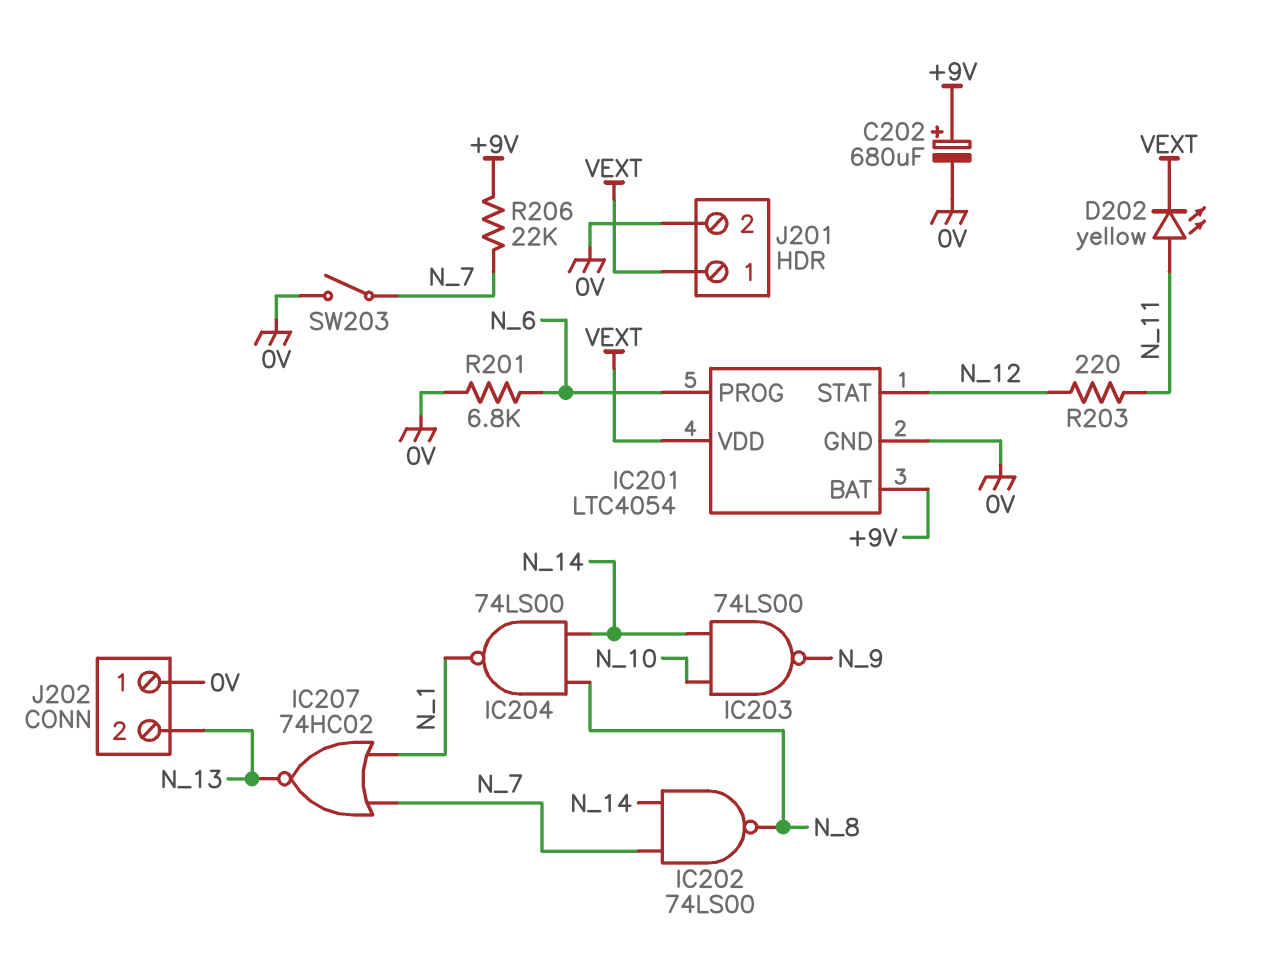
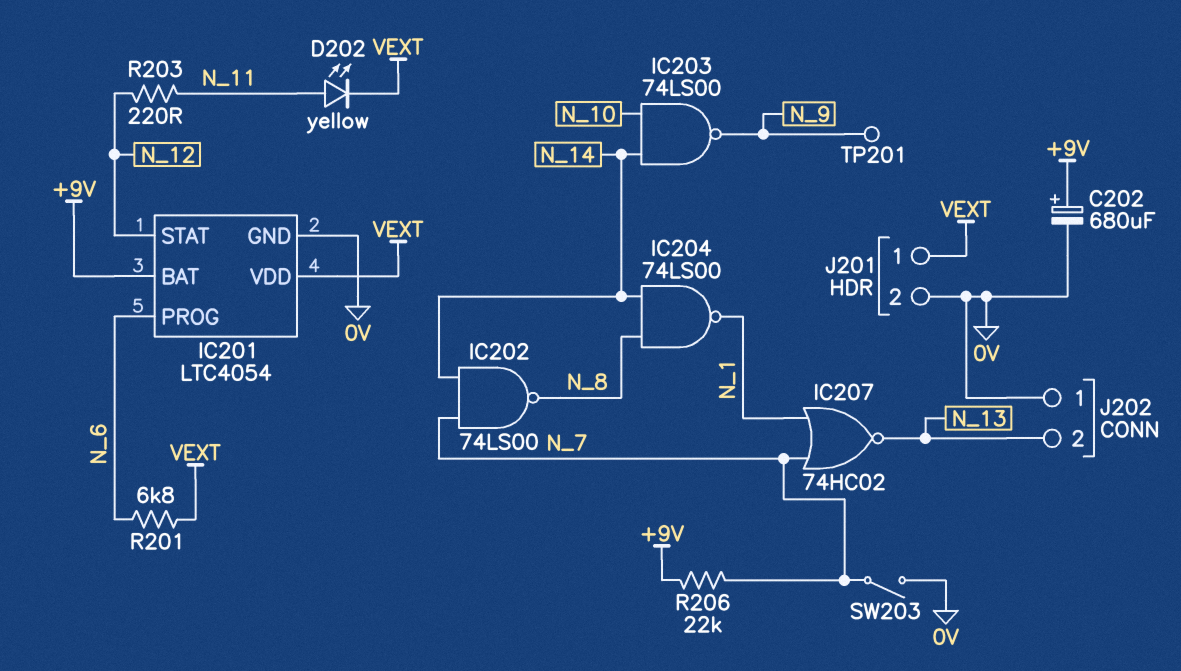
R201: 6.8k (0V, N_6) -> 6.8k (N_6, VEXT)
TP201: none -> test point (N_9)

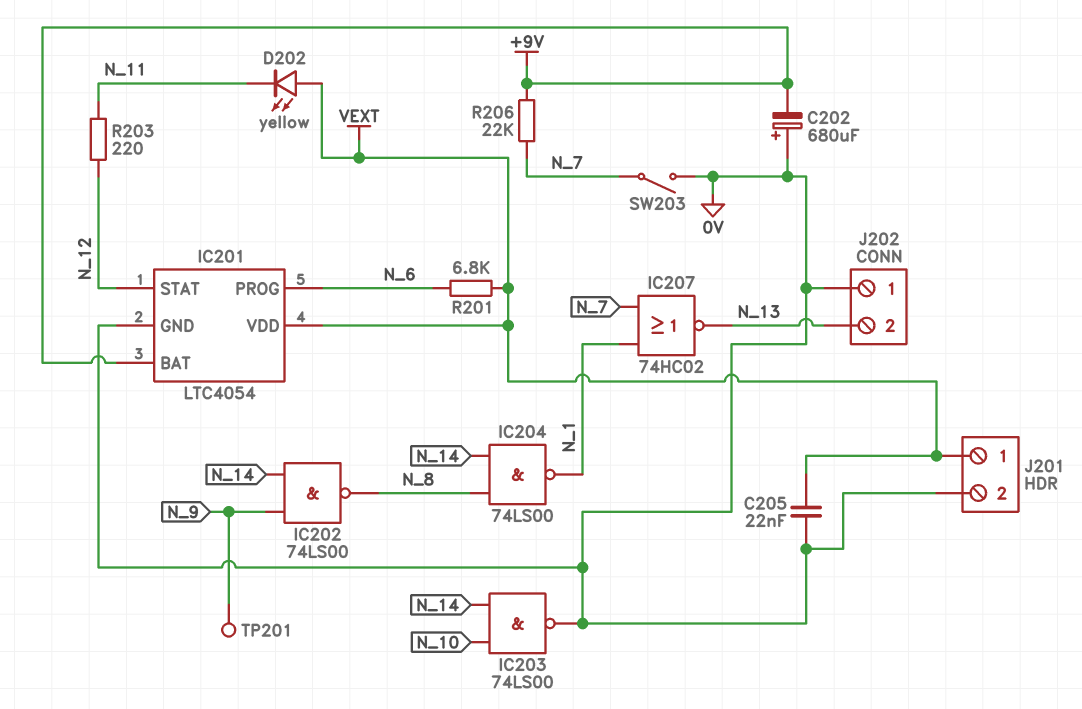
C202: 680uF (plus +9V, minus 0V) -> 680uF (plus 0V, minus +9V)
C205: none -> 22nF (0V, VEXT)
D202: LED yellow (A N_11, K VEXT) -> LED yellow (A VEXT, K N_11)
IC202: NAND 74LS00 (in N_7, in N_14, out N_8) -> NAND 74LS00 (in N_9, in N_14, out N_8)
IC203: NAND 74LS00 (in N_10, in N_14, out N_9) -> NAND 74LS00 (in N_10, in N_14, out 0V)

